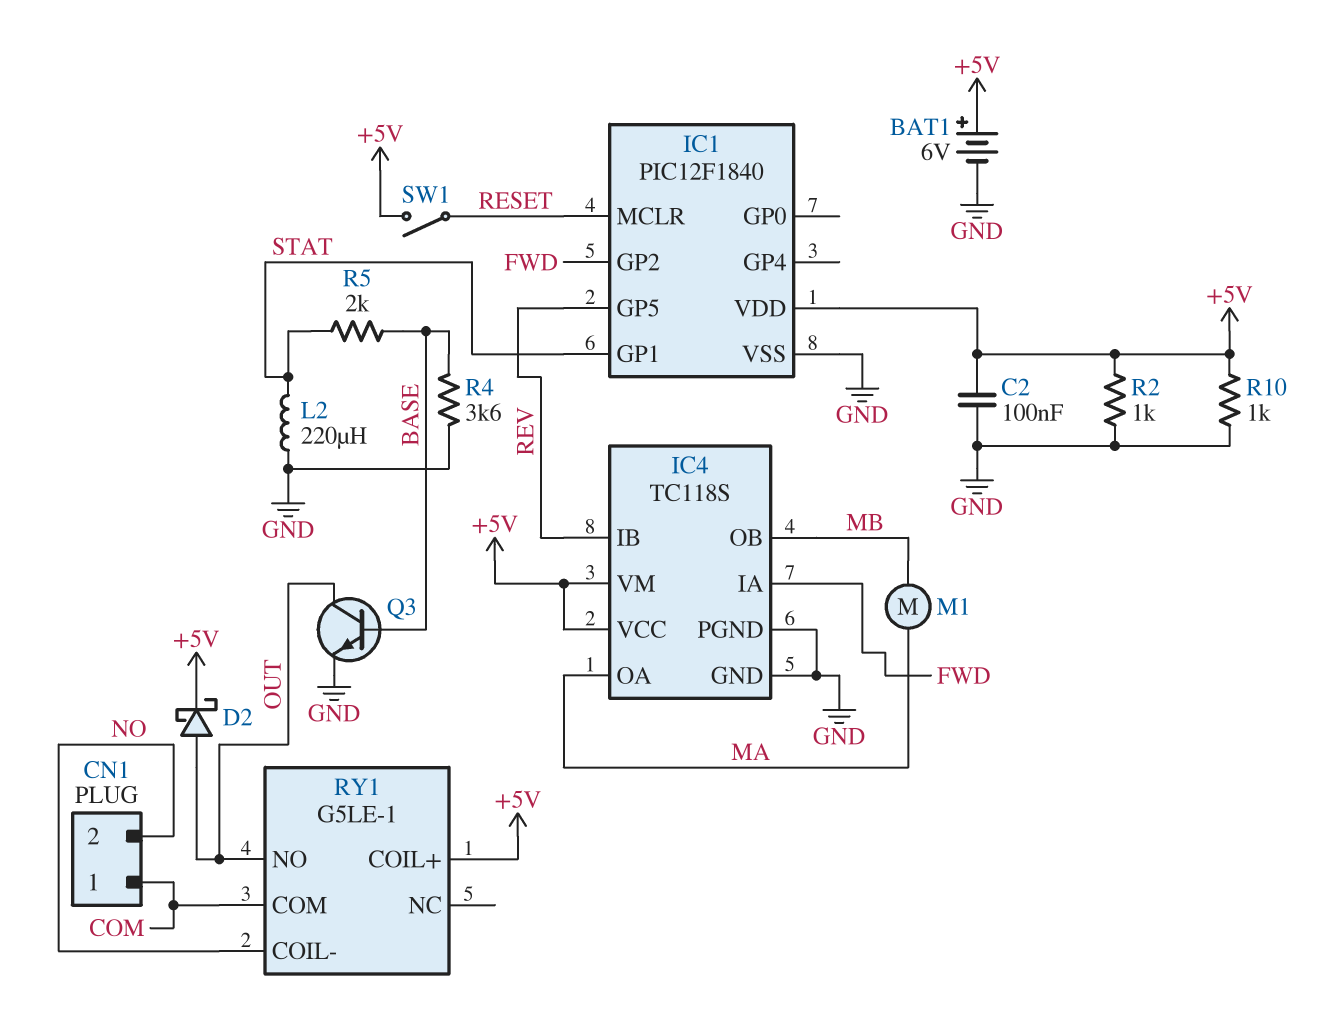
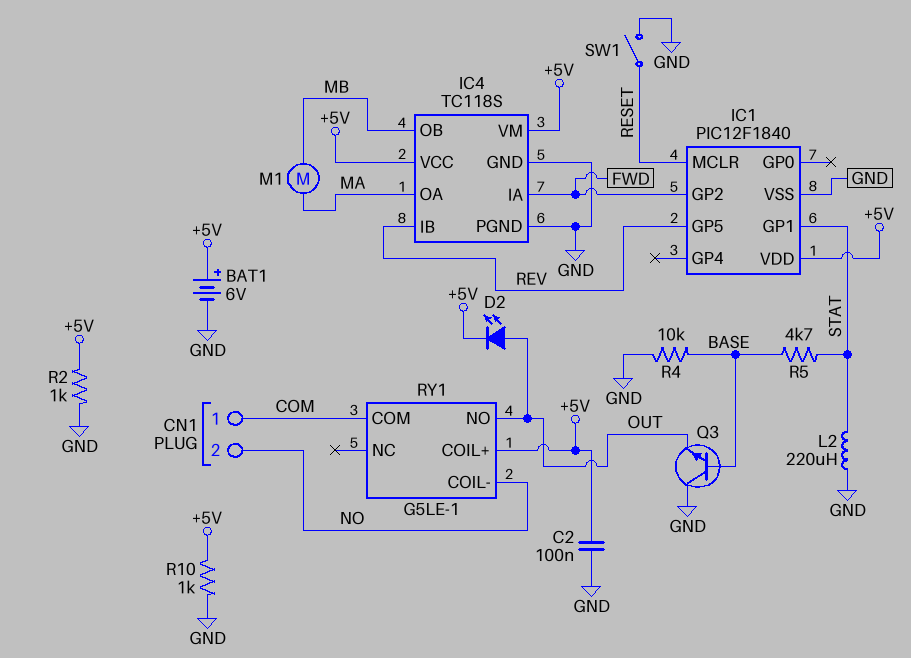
D2: schottky (A OUT, K +5V) -> LED (A OUT, K +5V)
Q3: NPN (B BASE, C OUT, E GND) -> NPN (B BASE, C GND, E OUT)
R4: 3.6k (BASE, GND) -> 10k (BASE, GND)
R5: 2k (BASE, STAT) -> 4.7k (BASE, STAT)
SW1: switch (+5V, RESET) -> switch (GND, RESET)

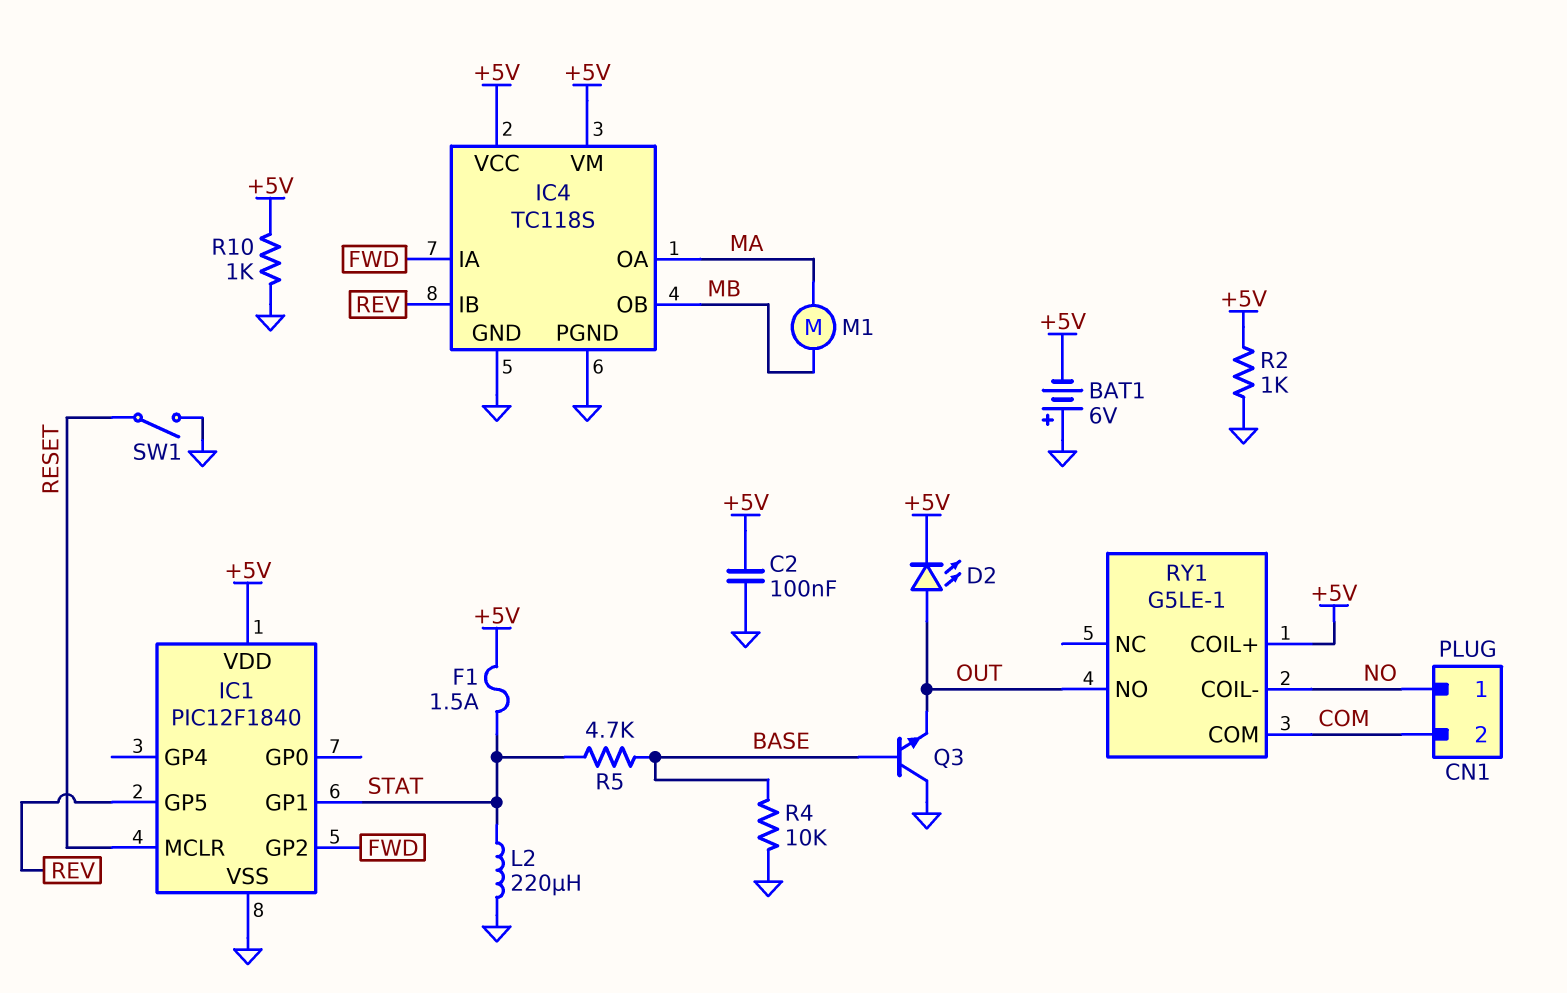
BAT1: 6V (plus +5V, minus GND) -> 6V (plus GND, minus +5V)
CN1 pin 1: COM -> NO
CN1 pin 2: NO -> COM
F1: none -> 1.5A (+5V, STAT)

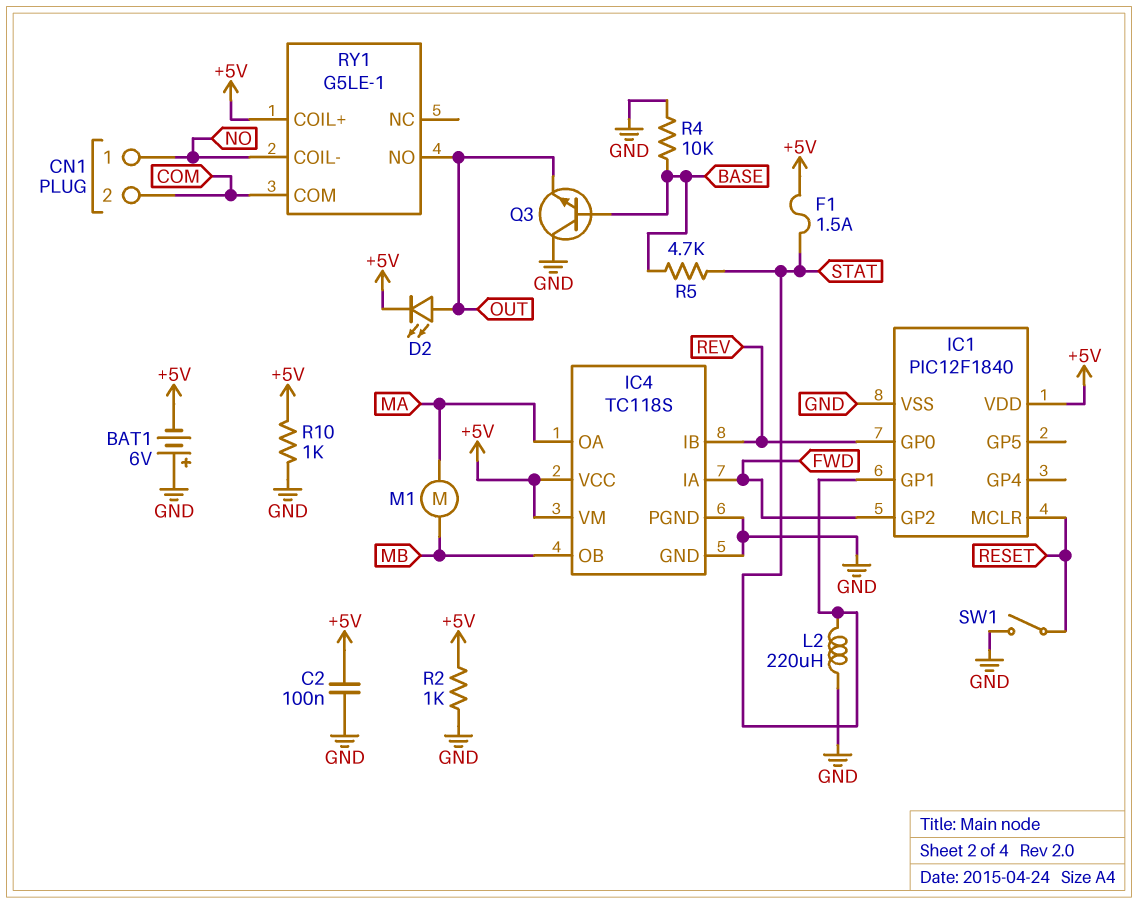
IC1 pin GP0: none -> REV
IC1 pin GP5: REV -> none

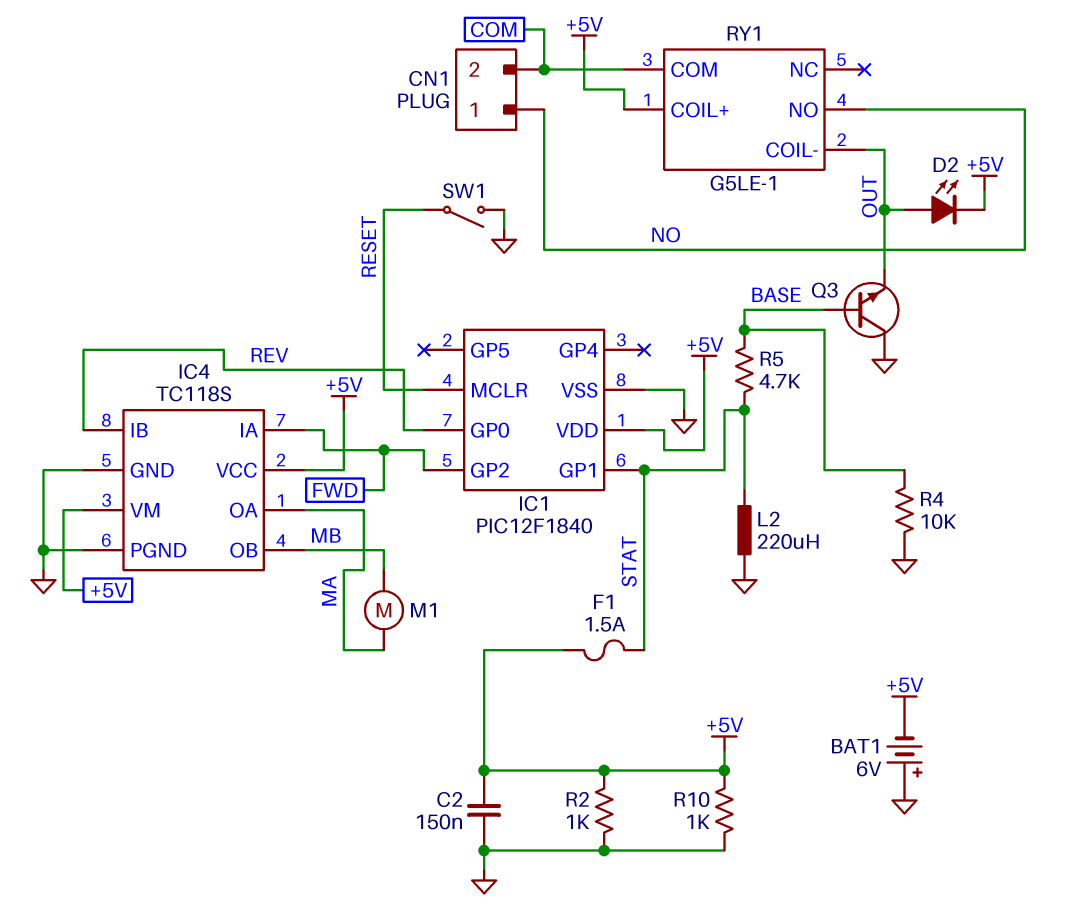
C2: 100nF (+5V, GND) -> 150nF (+5V, GND)
RY1 pin COIL-: NO -> OUT
RY1 pin NO: OUT -> NO

